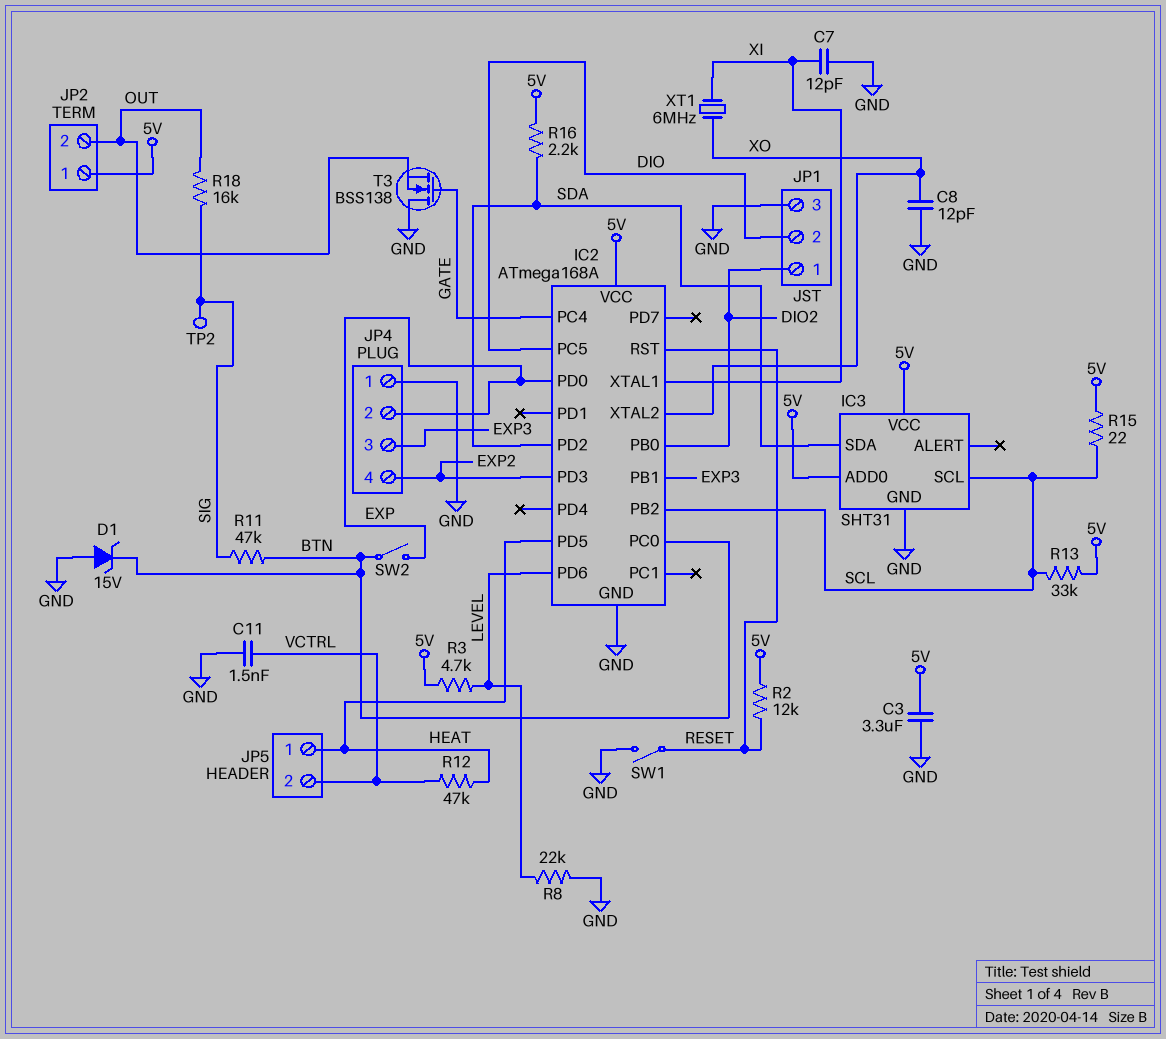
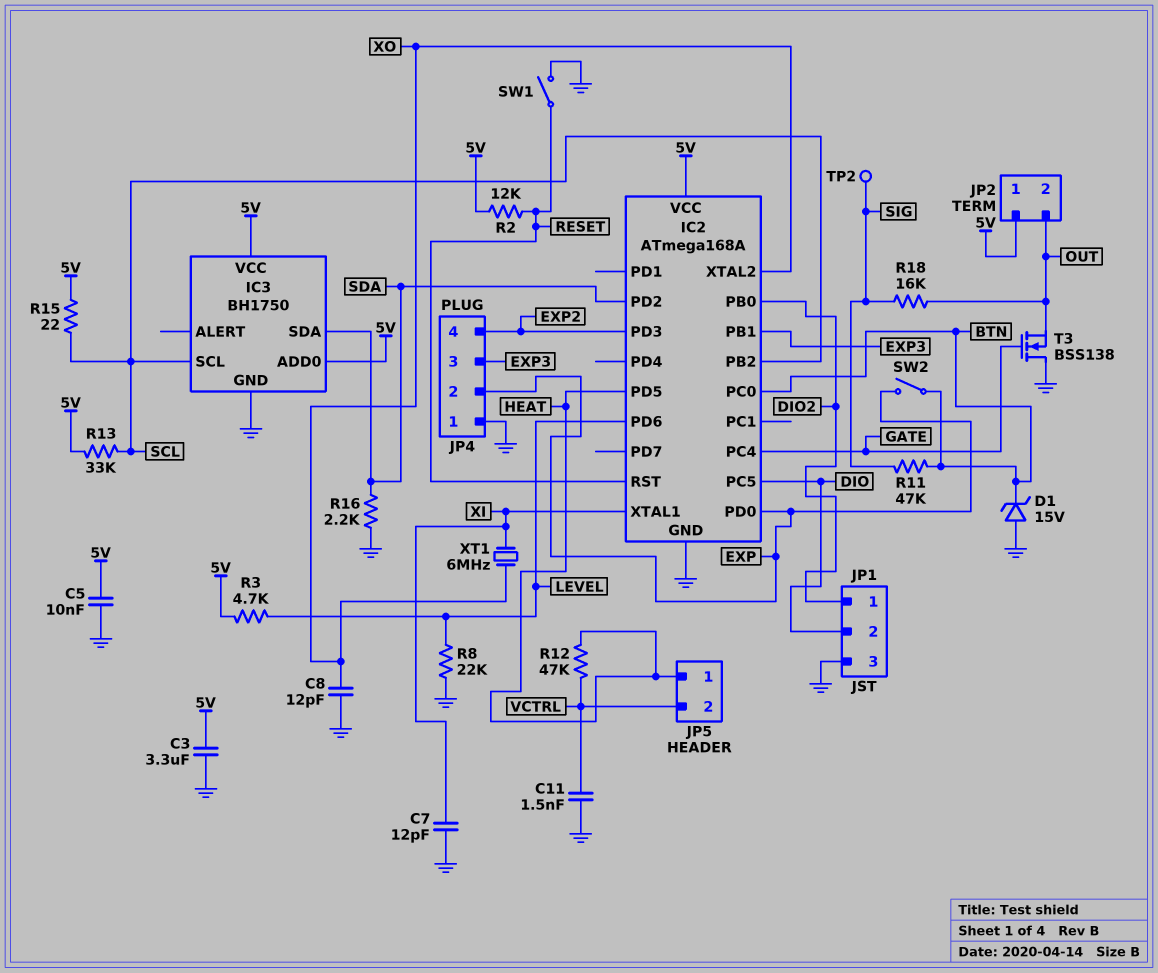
C5: none -> 10nF (5V, GND)
IC3: SHT31 -> BH1750
R16: 2.2k (5V, SDA) -> 2.2k (GND, SDA)

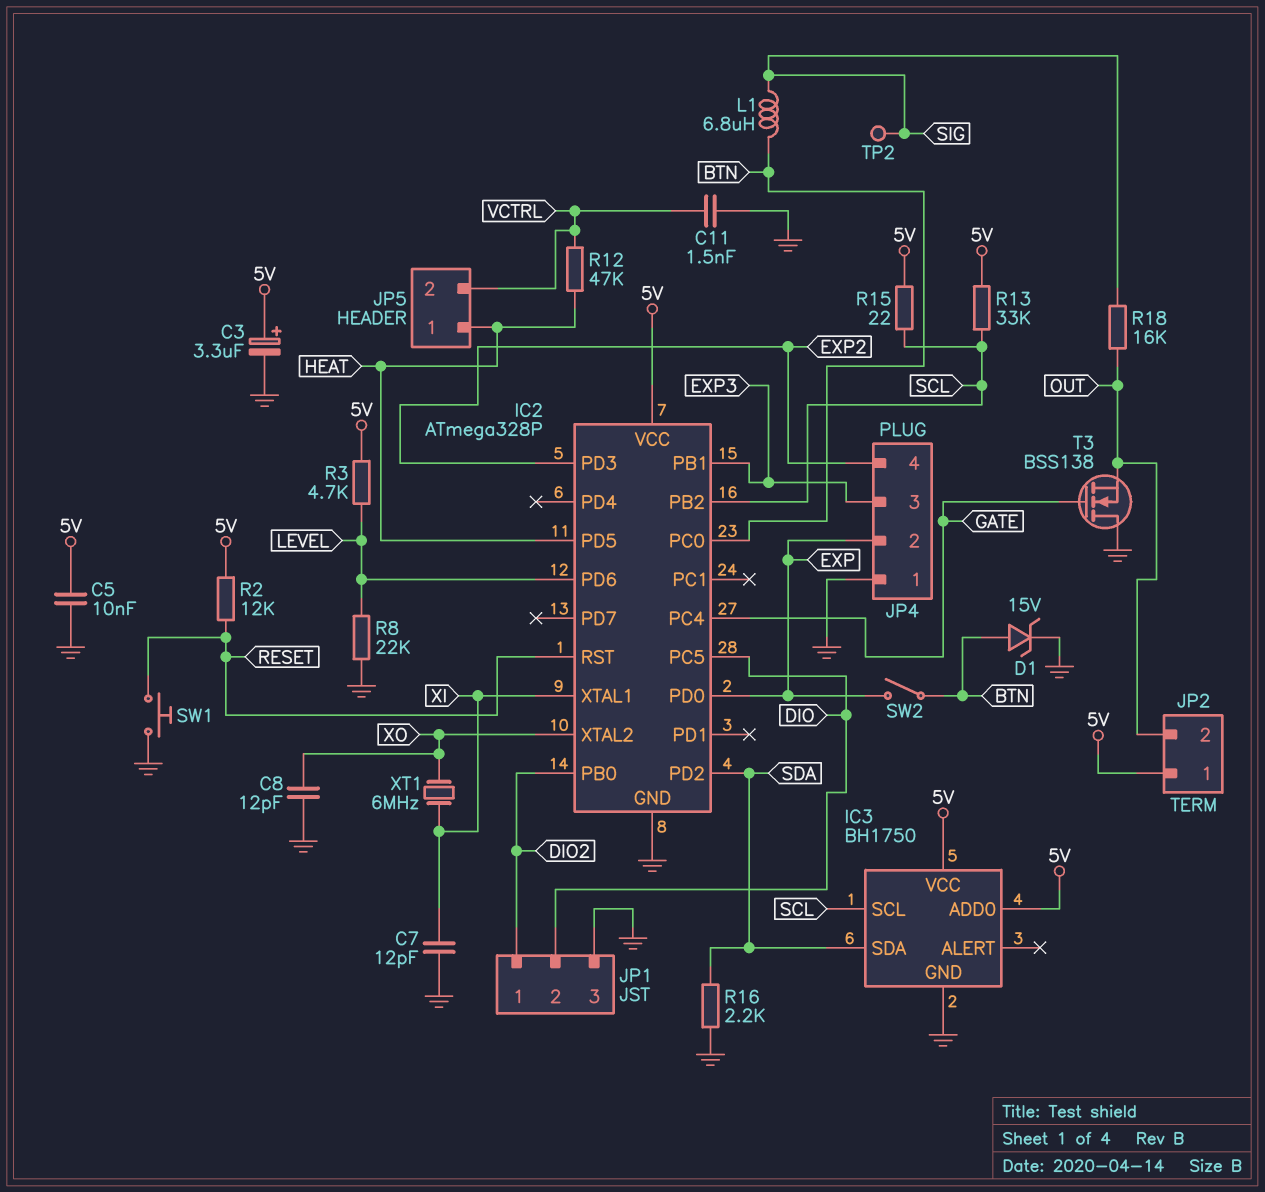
C3: 3.3uF (5V, GND) -> 3.3uF (plus 5V, minus GND)
D1: zener 15V (A GND, K BTN) -> zener 15V (A BTN, K GND)
IC2: ATmega168A -> ATmega328P
L1: none -> 6.8uH (BTN, SIG)
R11: 47k (BTN, SIG) -> none
SW1: switch (GND, RESET) -> button (GND, RESET)

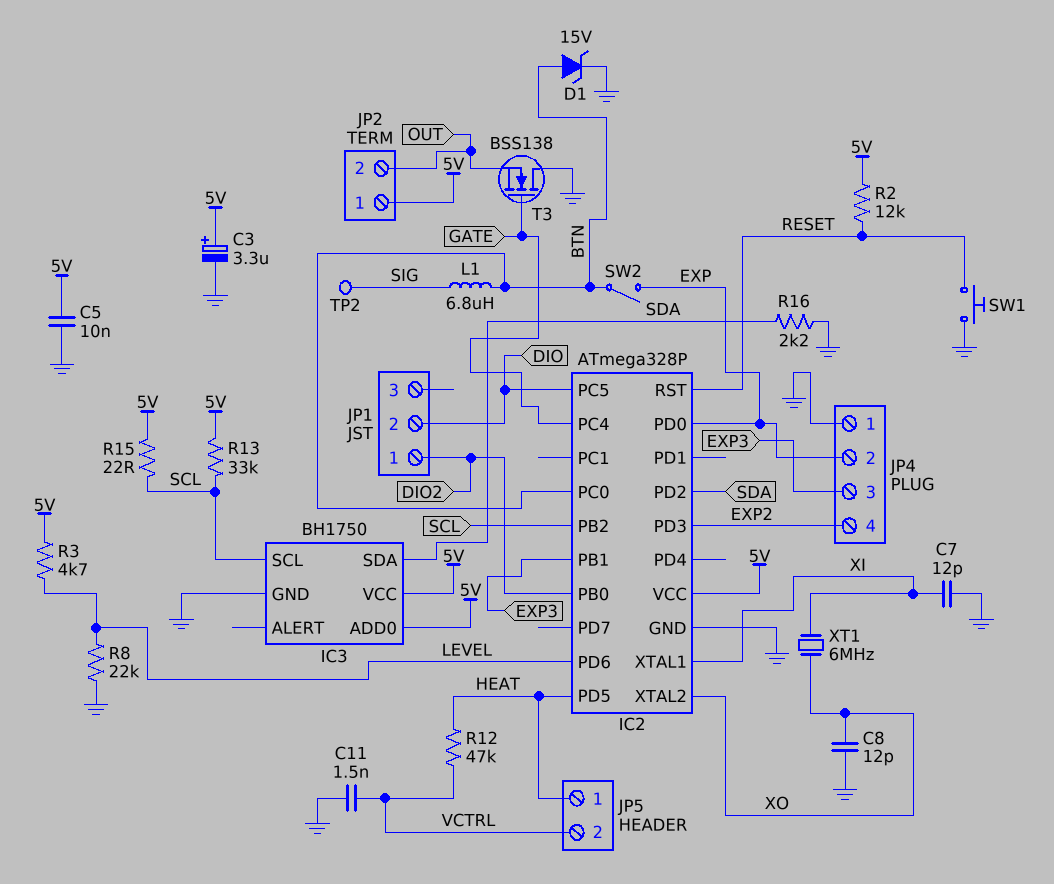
JP1 pin 3: GND -> none
R18: 16k (OUT, SIG) -> none

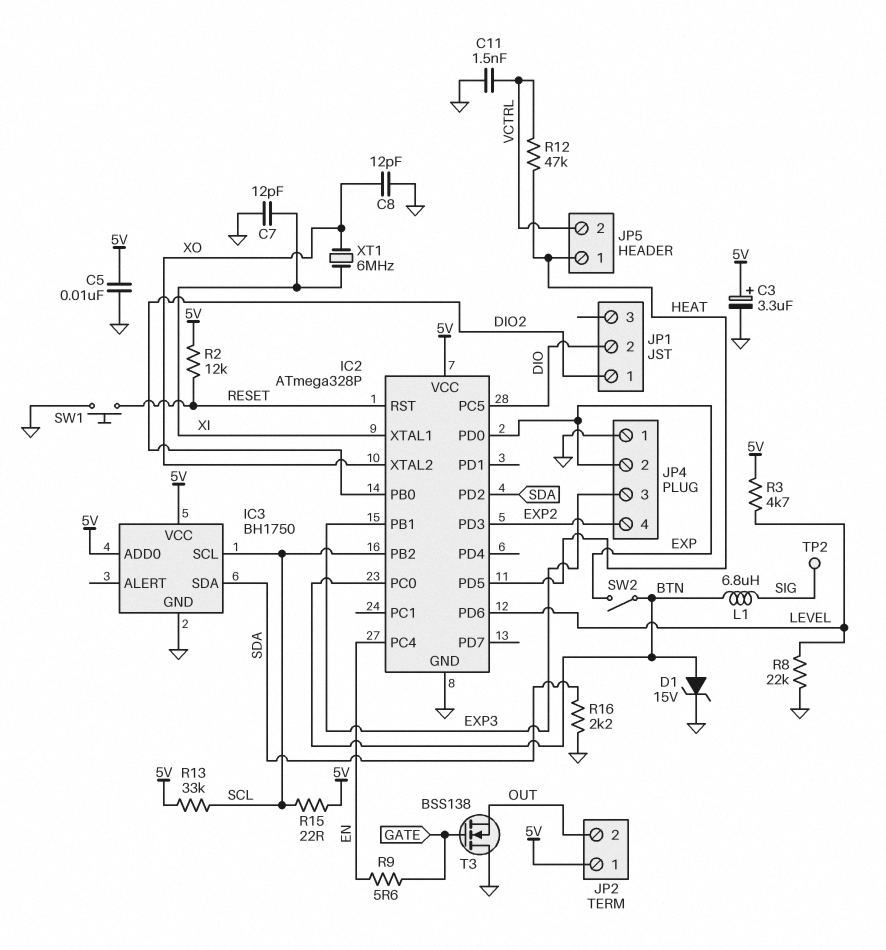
IC2 pin PC4: GATE -> EN
R9: none -> 5.6 (EN, GATE)

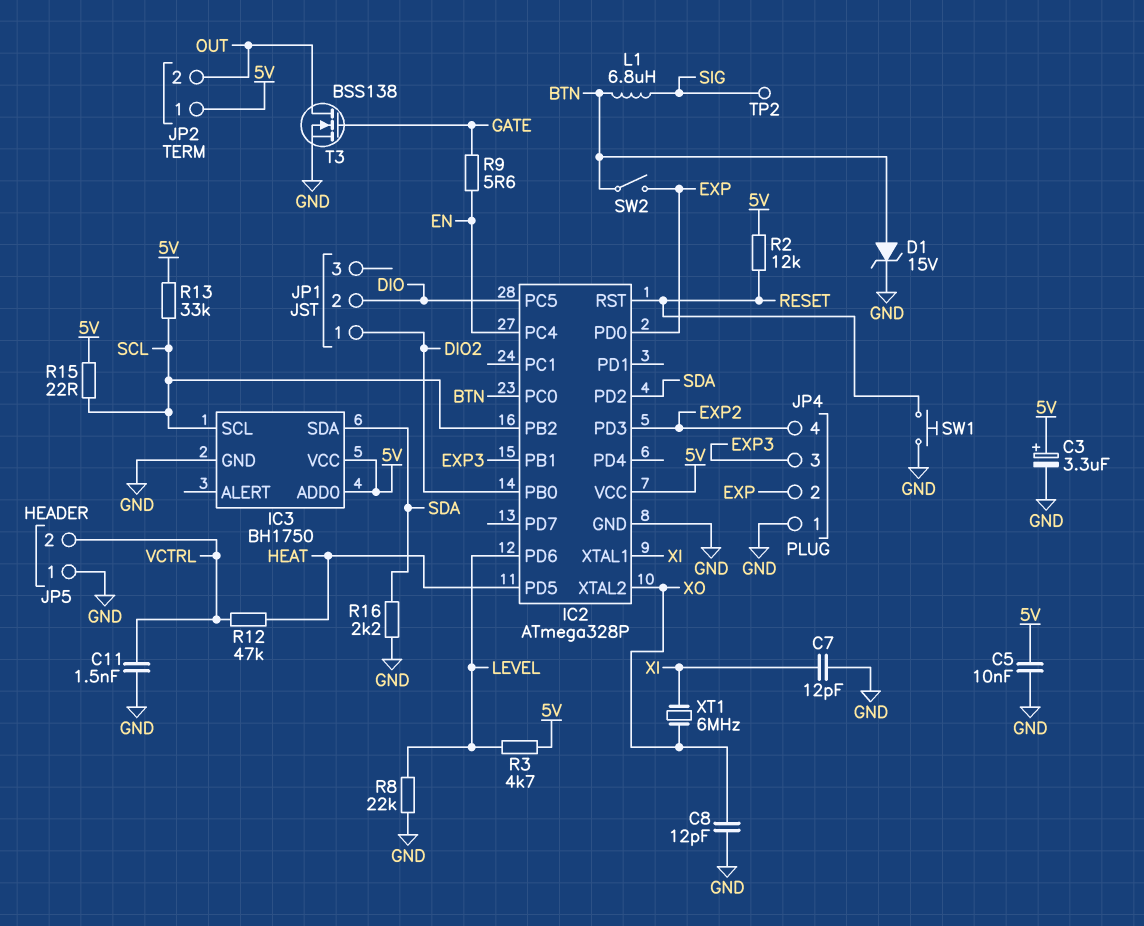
JP5 pin 1: HEAT -> GND
T3: NMOS BSS138 (G GATE, D GND, S OUT) -> NMOS BSS138 (G GATE, D OUT, S GND)

